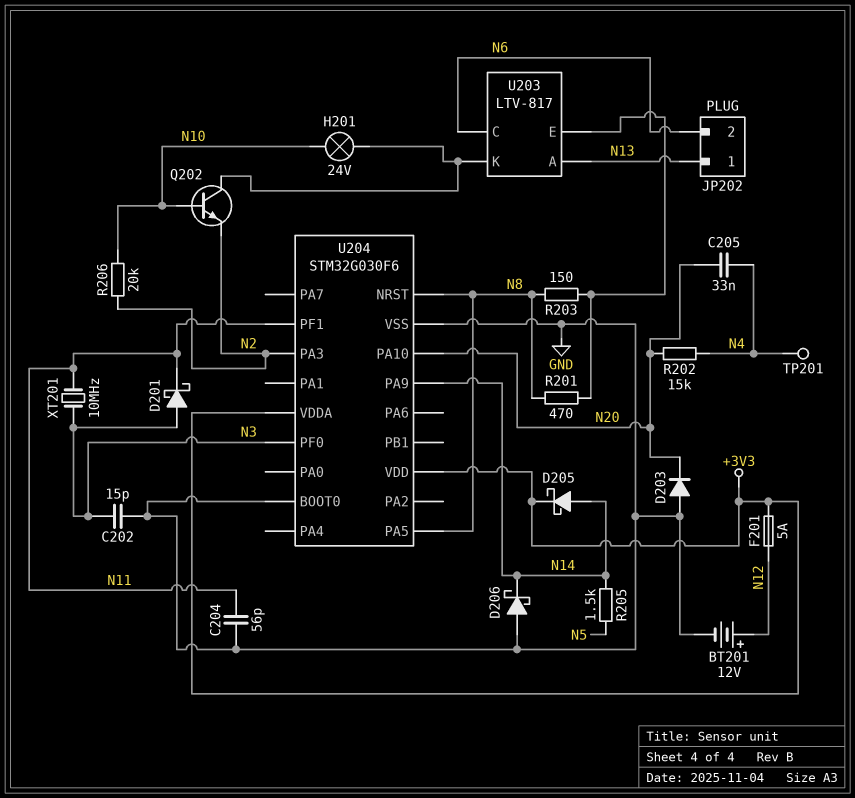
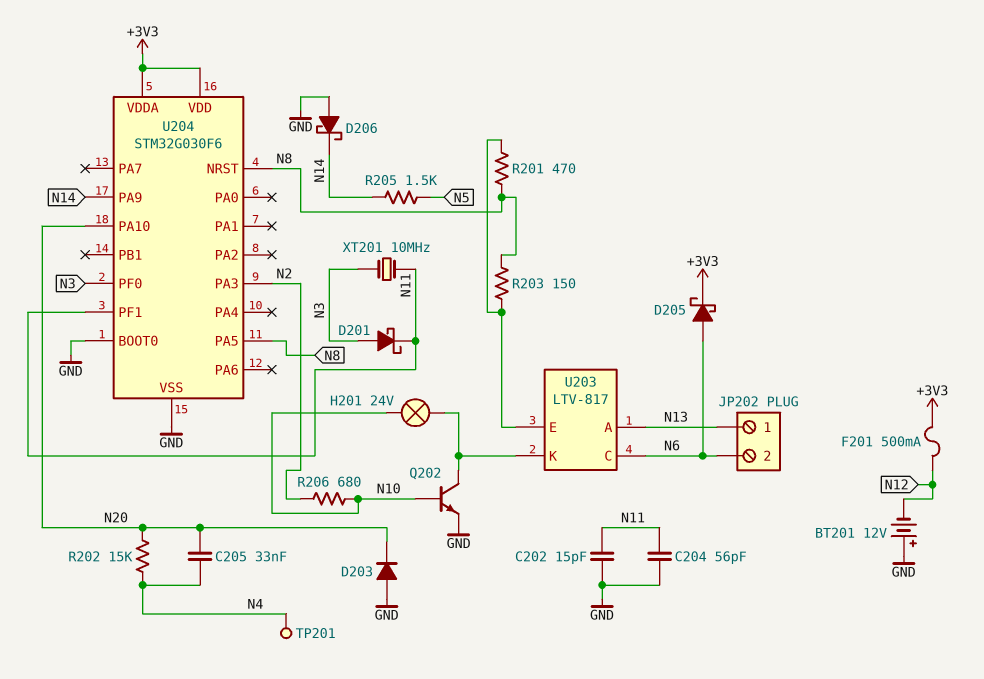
BT201: 12V (plus N12, minus GND) -> 12V (plus GND, minus N12)
C202: 15pF (GND, N3) -> 15pF (GND, N11)
D205: schottky (A N14, K +3V3) -> schottky (A N6, K +3V3)
F201: 5A (+3V3, N12) -> 500mA (+3V3, N12)
Q202: NPN (B N10, C U203/K, E N2) -> NPN (B N10, C U203/K, E GND)
R206: 20k (N2, N10) -> 680 (N2, N10)

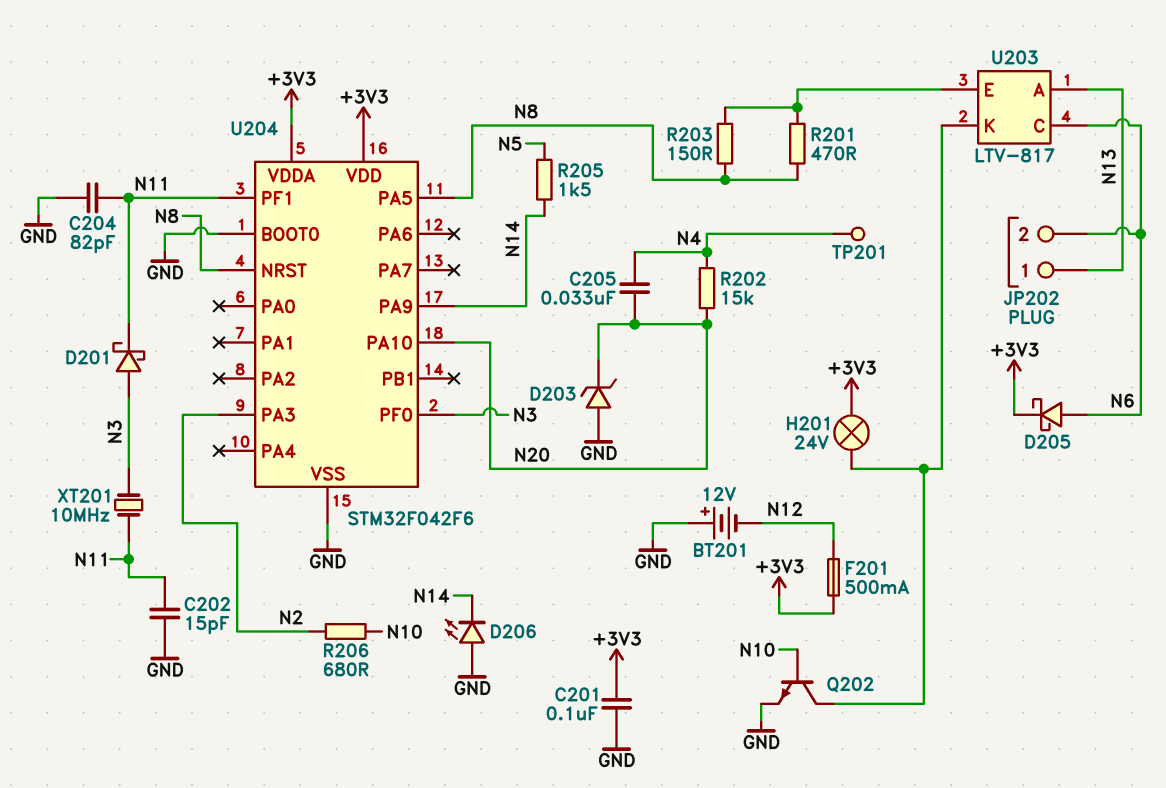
C201: none -> 100nF (+3V3, GND)
C204: 56pF (GND, N11) -> 82pF (GND, N11)
D203: diode (A GND, K N20) -> zener (A GND, K N20)
D206: schottky (A GND, K N14) -> LED (A GND, K N14)
H201: lamp 24V (N10, U203/K) -> lamp 24V (+3V3, U203/K)
U204: STM32G030F6 -> STM32F042F6

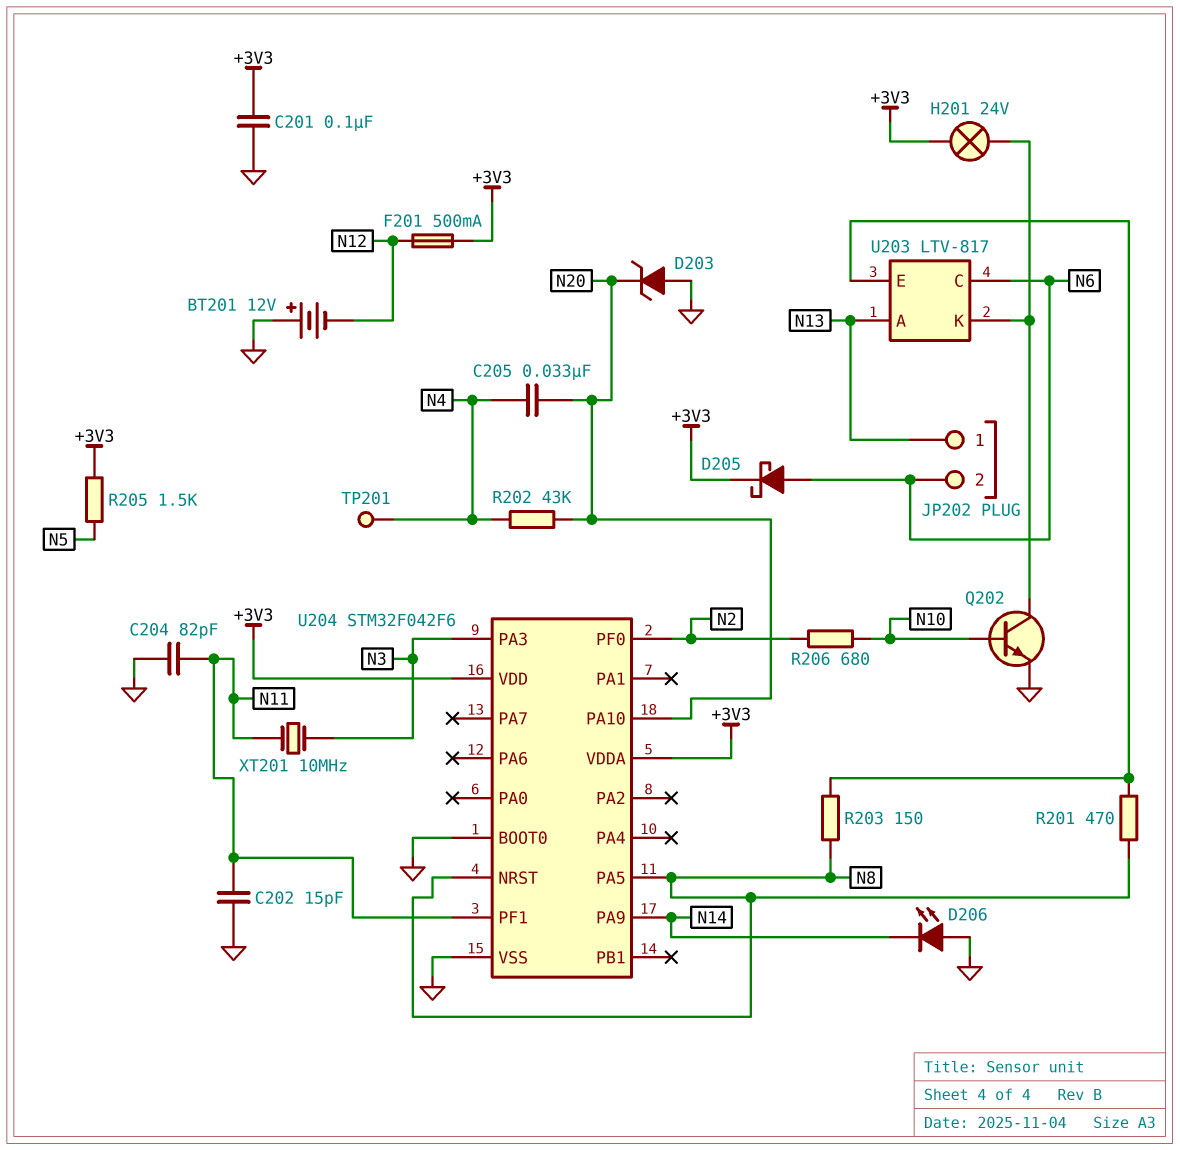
D201: schottky (A N3, K N11) -> none
R202: 15k (N4, N20) -> 43k (N4, N20)
R205: 1.5k (N5, N14) -> 1.5k (+3V3, N5)
U204 pin PA3: N2 -> N3
U204 pin PF0: N3 -> N2

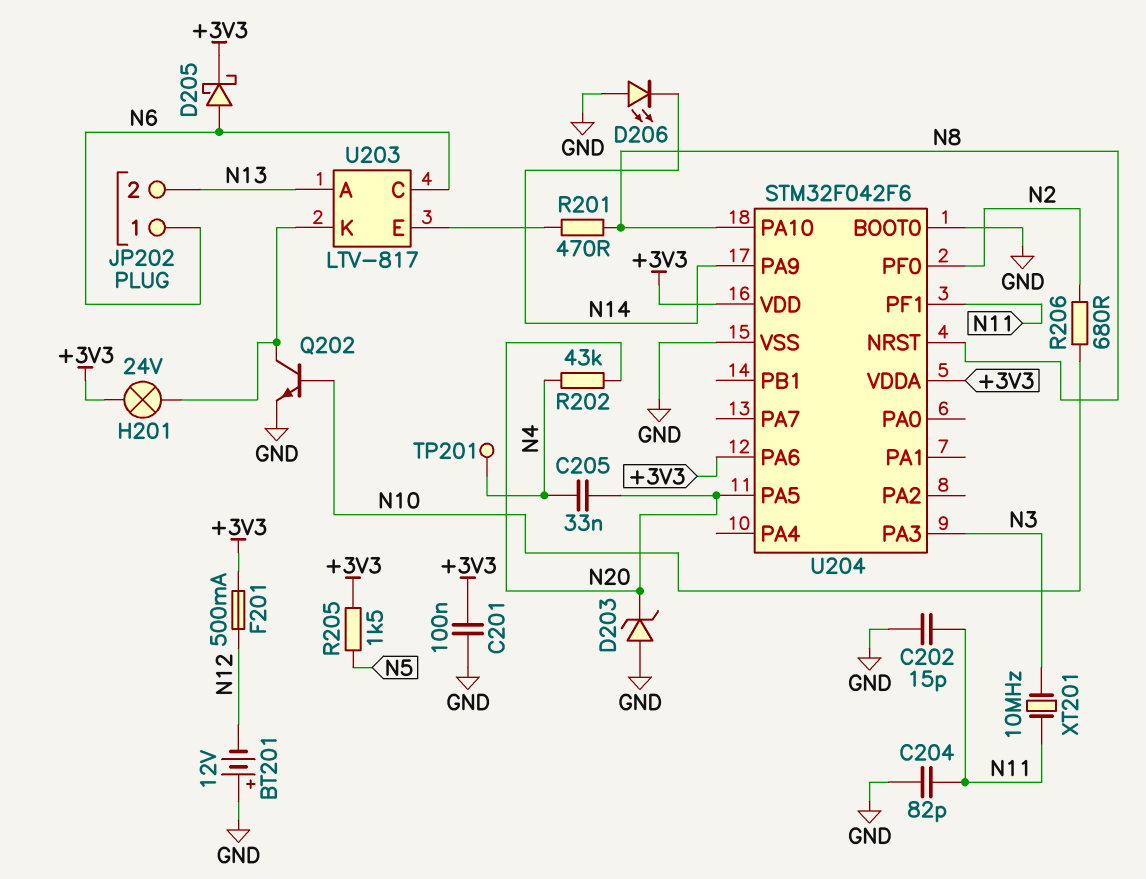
JP202 pin 1: N13 -> N6
JP202 pin 2: N6 -> N13
R203: 150 (N8, U203/E) -> none
U204 pin PA5: N8 -> N20
U204 pin PA6: none -> +3V3
U204 pin PA10: N20 -> N8

